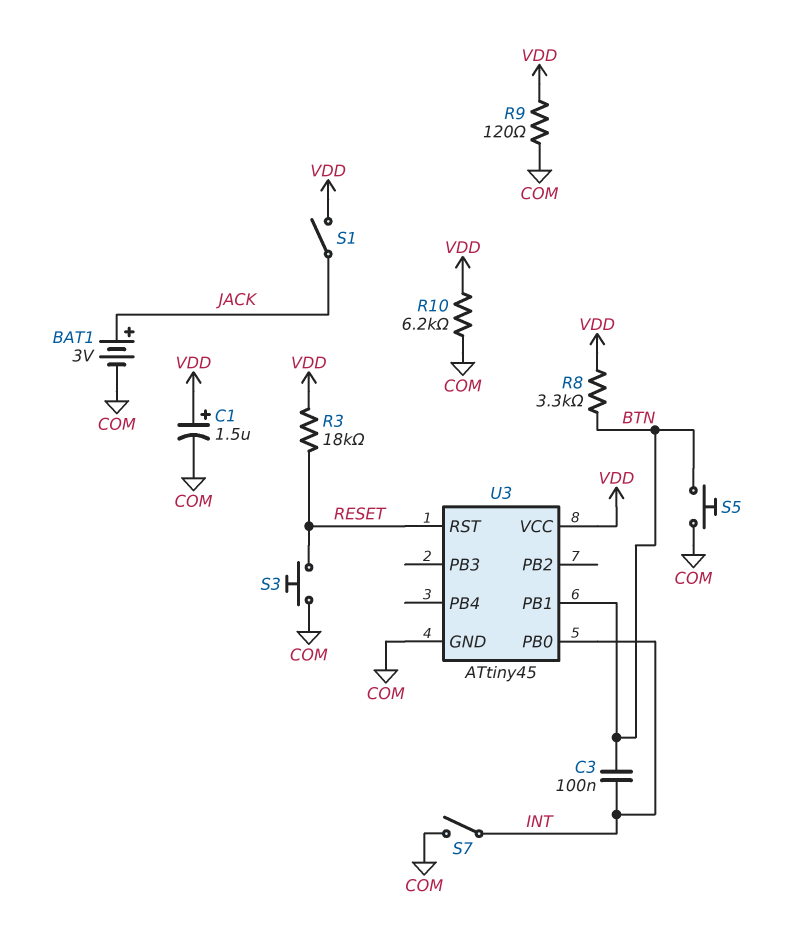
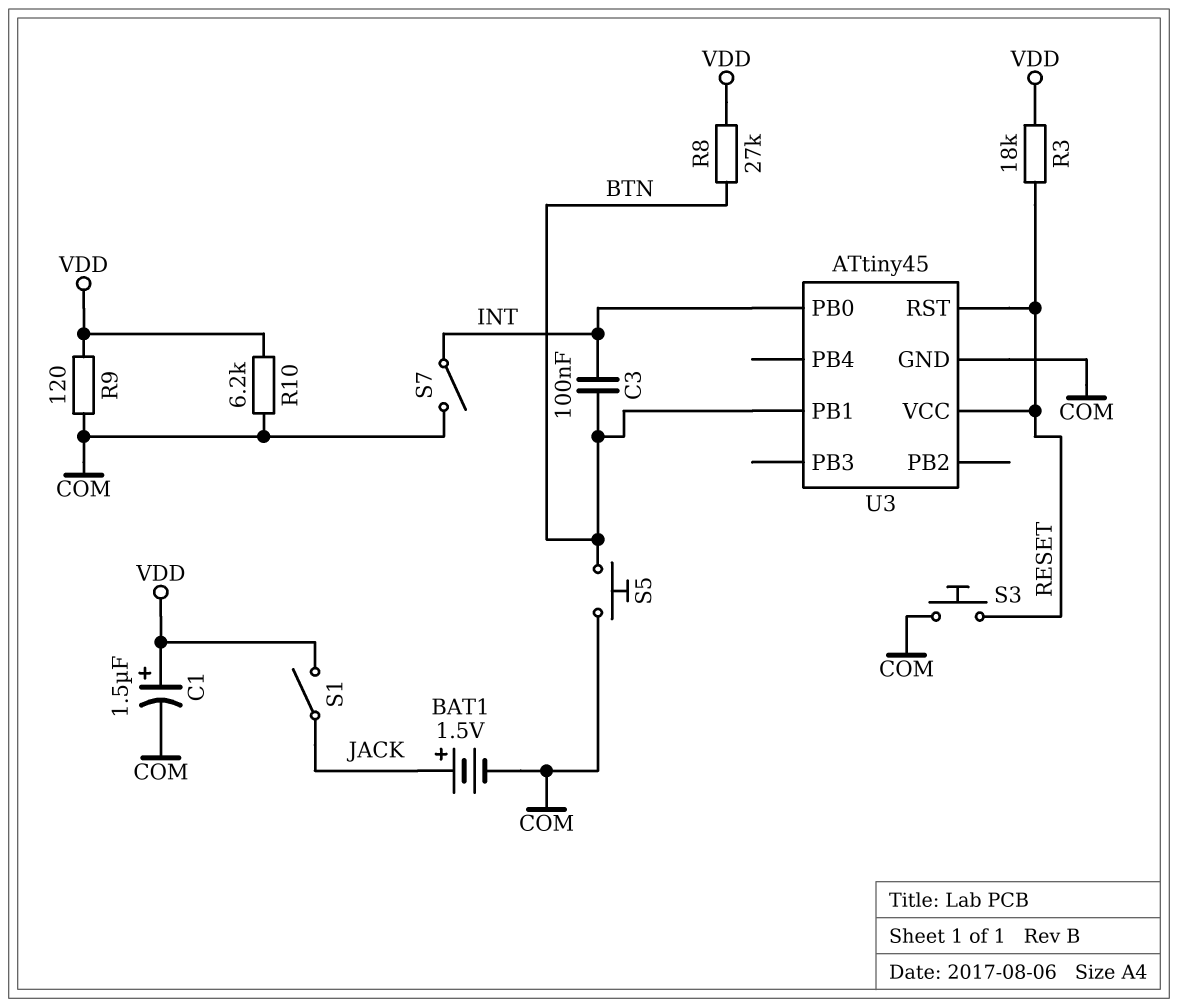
BAT1: 3V (plus JACK, minus COM) -> 1.5V (plus JACK, minus COM)
R8: 3.3k (BTN, VDD) -> 27k (BTN, VDD)
U3 pin VCC: VDD -> RESET

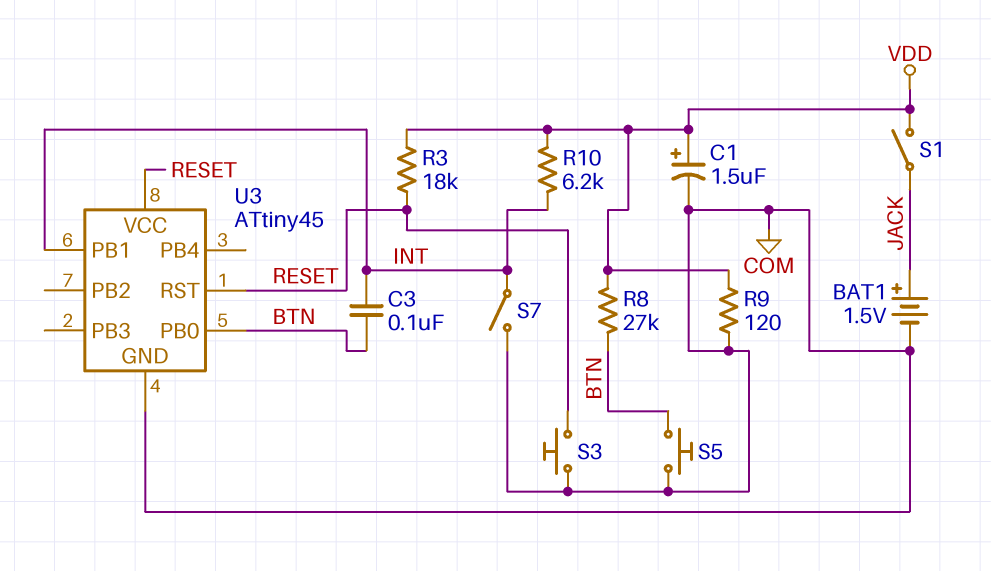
R10: 6.2k (COM, VDD) -> 6.2k (INT, VDD)
U3 pin PB0: INT -> BTN
U3 pin PB1: BTN -> INT

